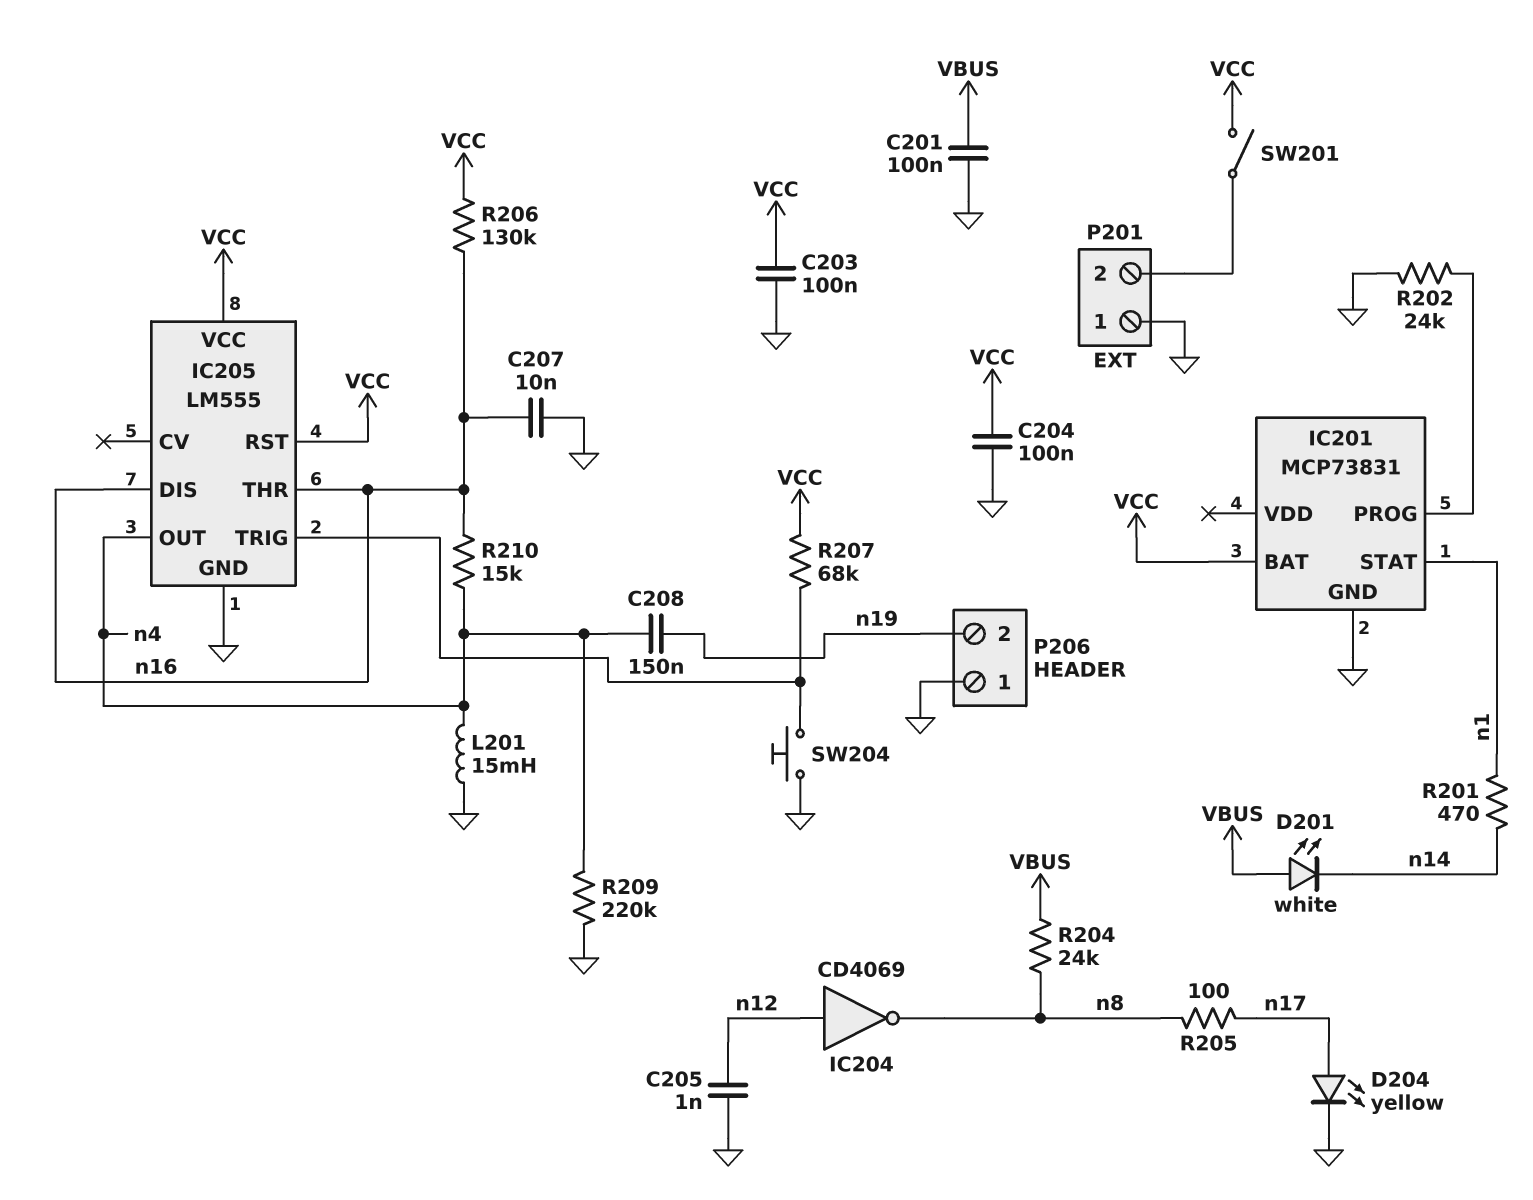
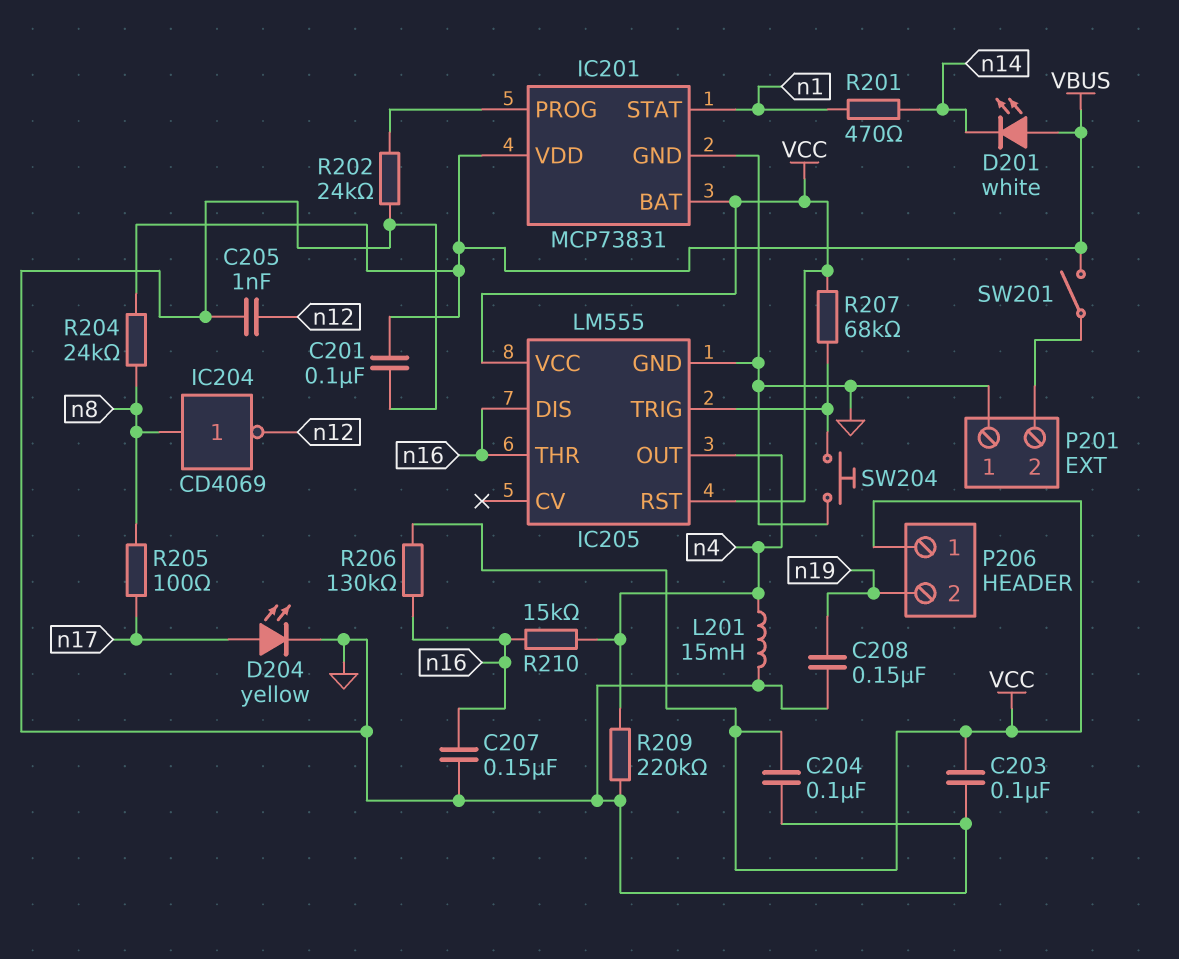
C207: 10nF (GND, n16) -> 150nF (GND, n16)
C208: 150nF (n4, n19) -> 150nF (GND, n19)
IC201 pin VDD: none -> VBUS
IC204: NOT CD4069 (in n12, out n8) -> NOT CD4069 (in n8, out n12)
P206 pin 1: GND -> VCC
SW201: switch (P201/2, VCC) -> switch (P201/2, VBUS)

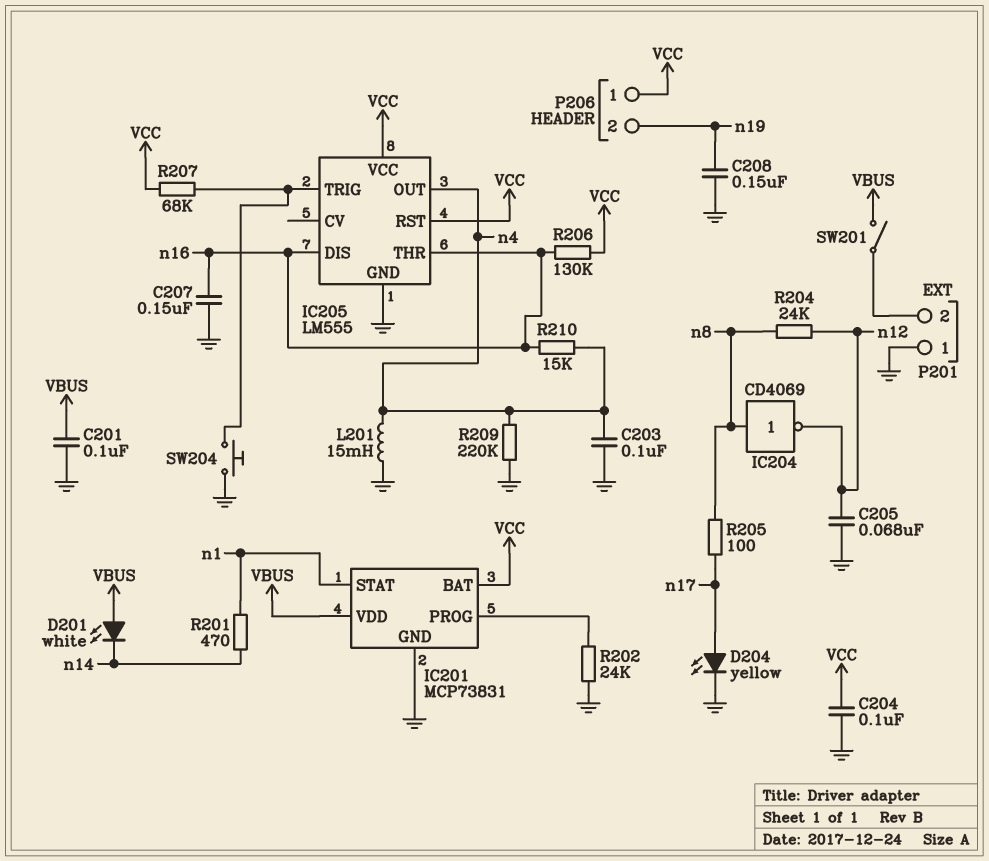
C203: 100nF (GND, VCC) -> 100nF (GND, n4)
C205: 1nF (GND, n12) -> 68nF (GND, n12)
R204: 24k (VBUS, n8) -> 24k (n8, n12)

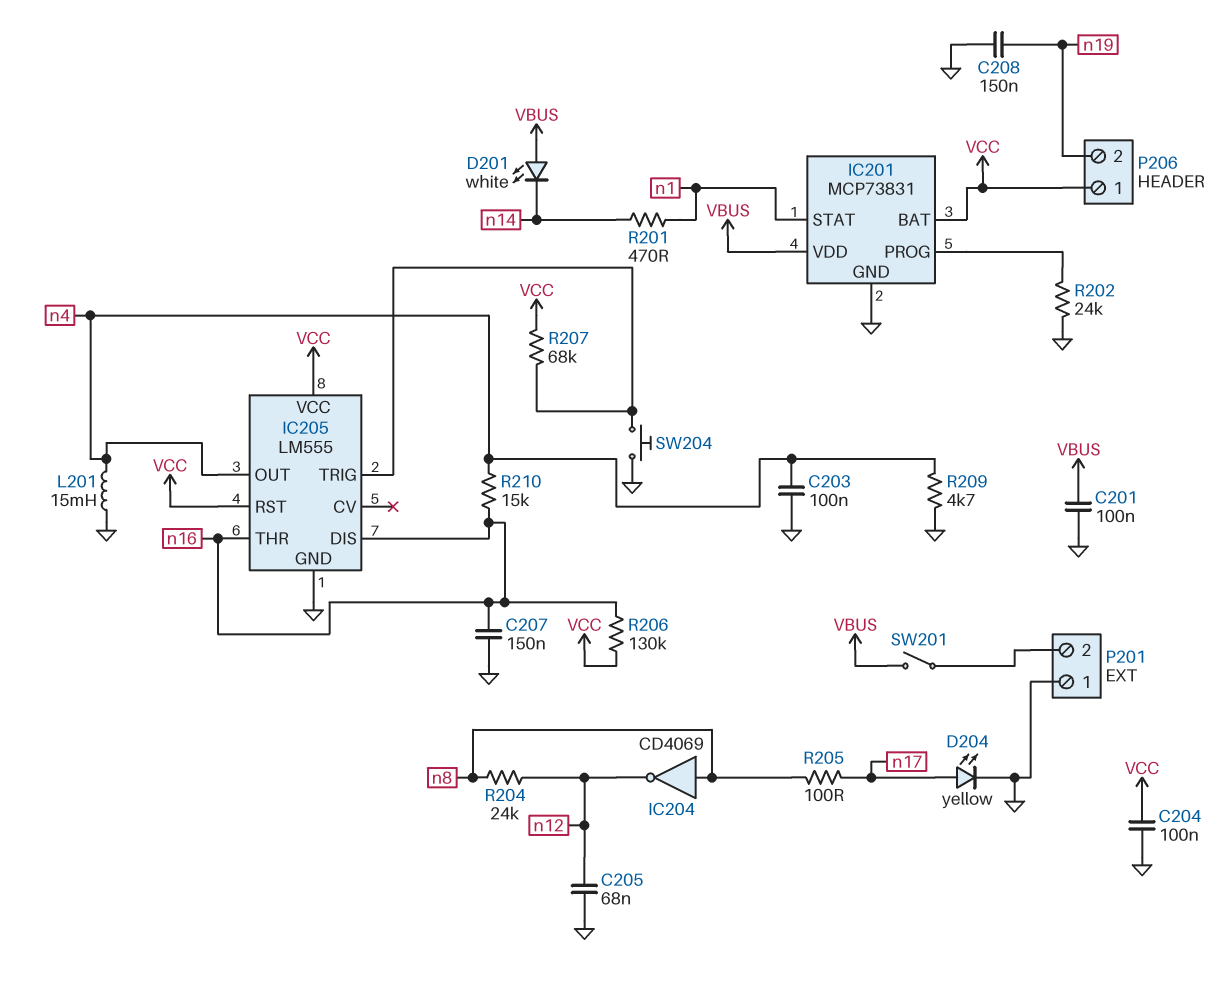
R209: 220k (GND, n4) -> 4.7k (GND, n4)

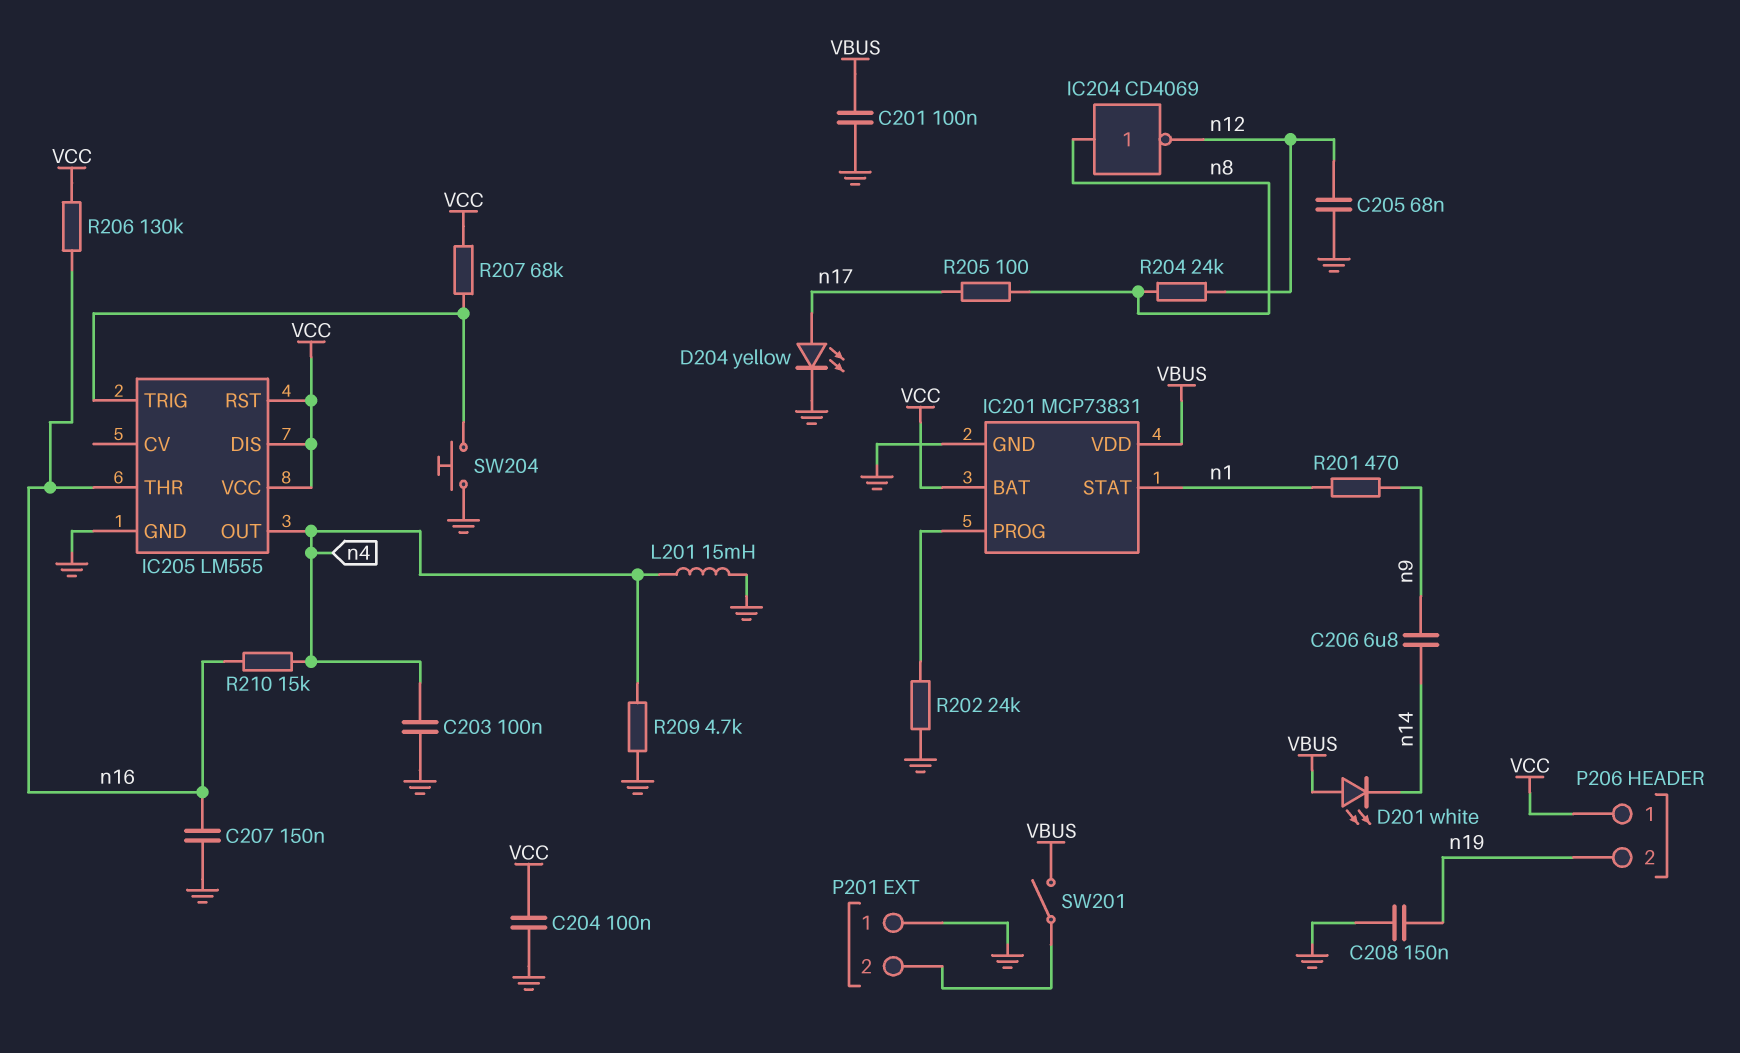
C206: none -> 6.8uF (n9, n14)
IC205 pin DIS: n16 -> VCC
R201: 470 (n1, n14) -> 470 (n1, n9)

